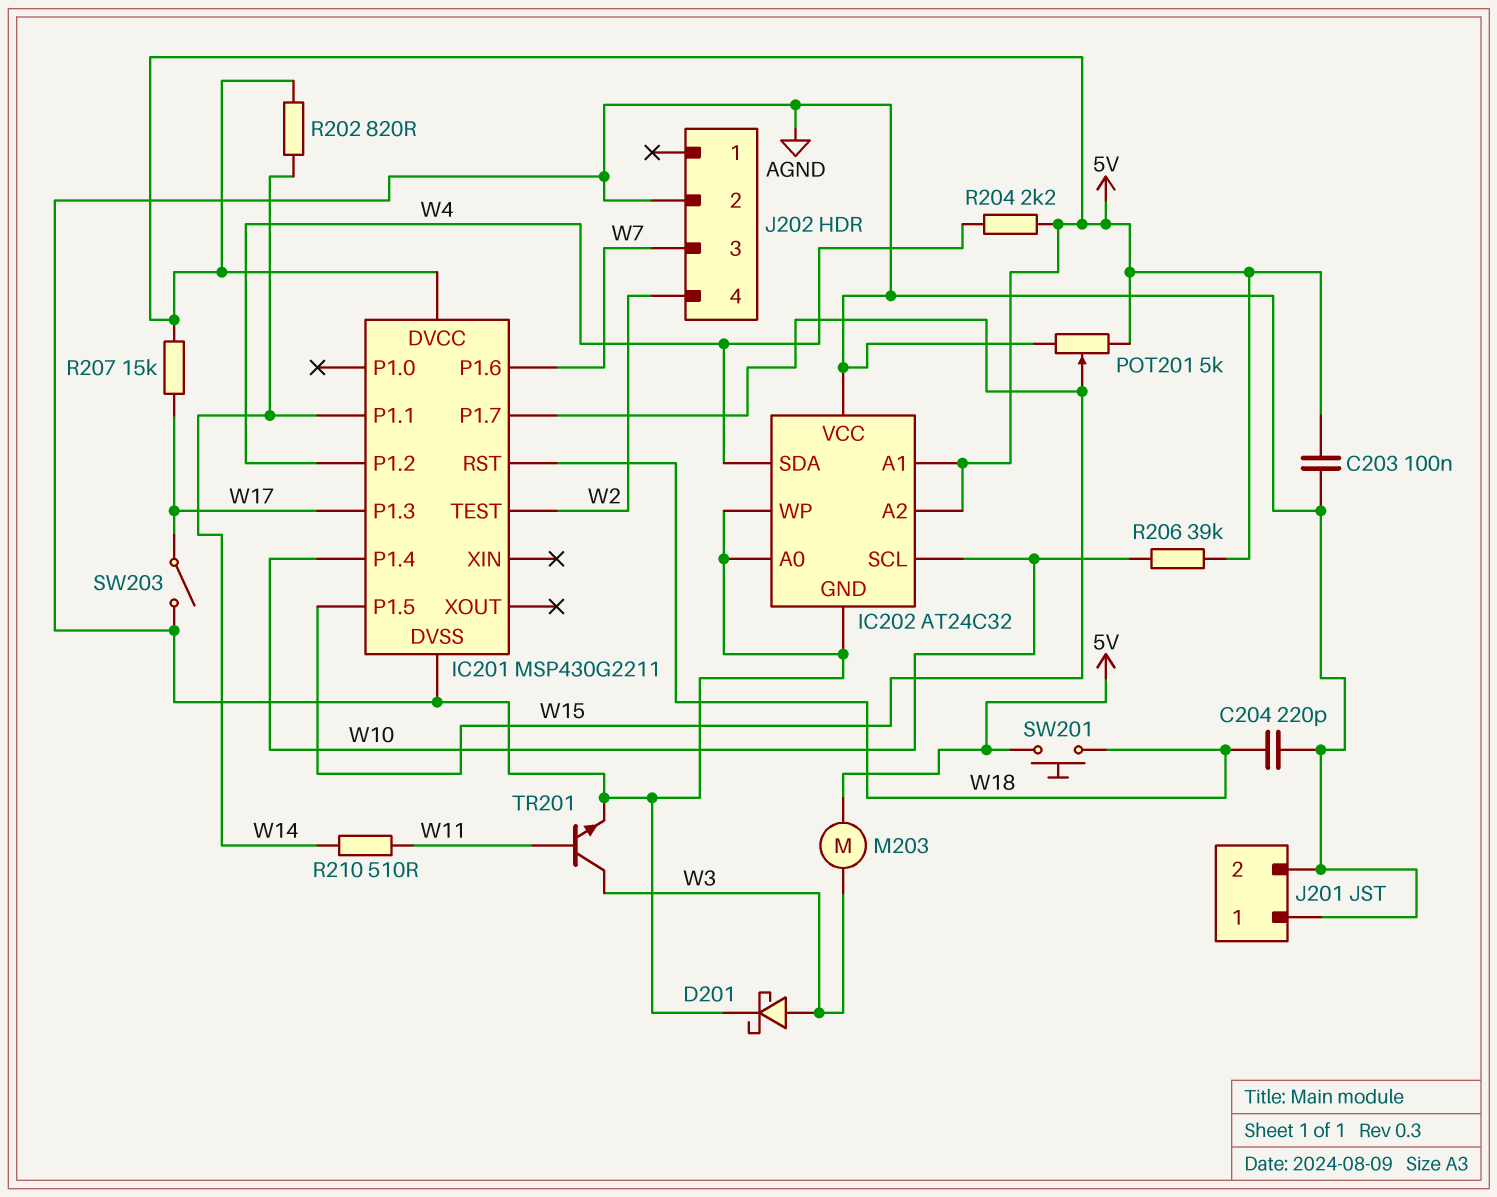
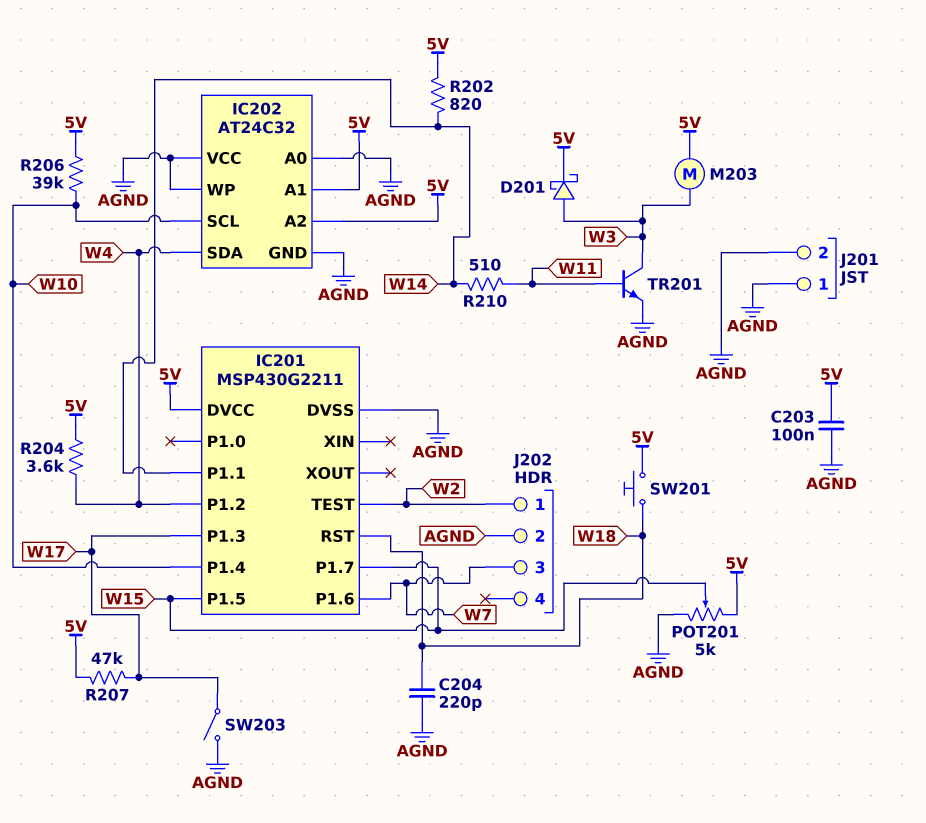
D201: schottky (A W3, K AGND) -> schottky (A W3, K 5V)
J202 pin 1: none -> W2
J202 pin 4: W2 -> none
R204: 2.2k (5V, W4) -> 3.6k (5V, W4)
R207: 15k (5V, W17) -> 47k (5V, W17)

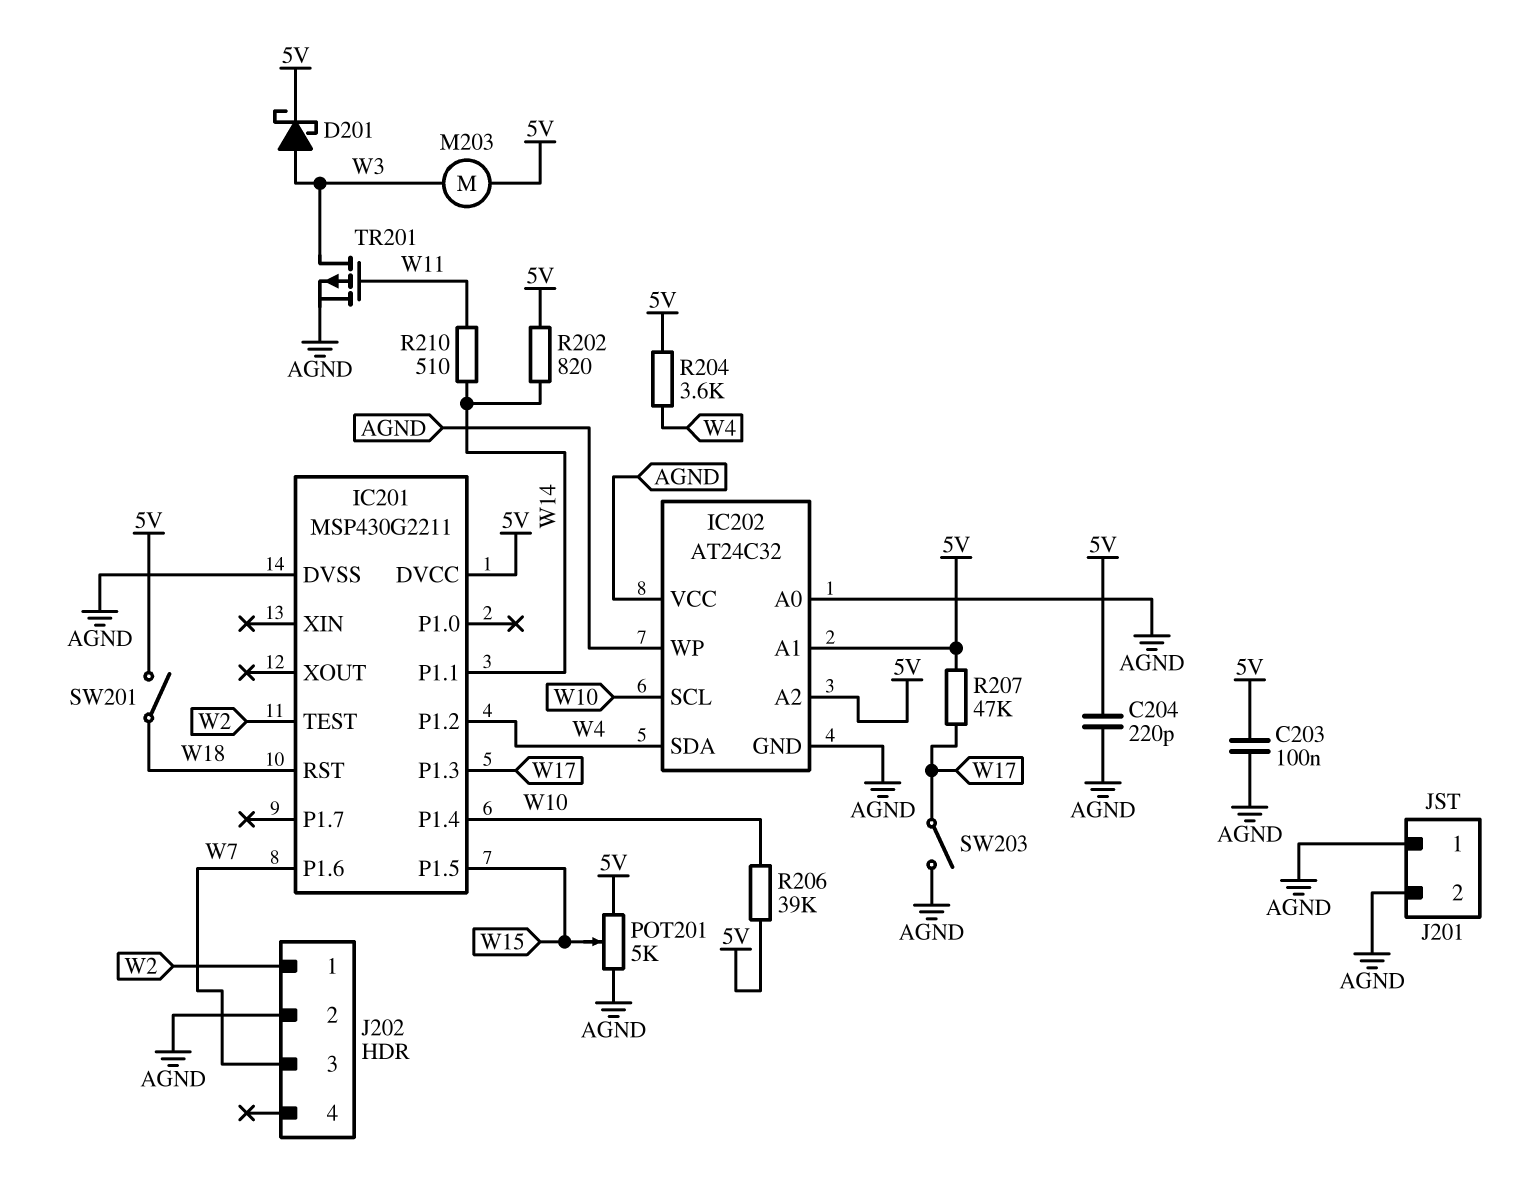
C204: 220pF (AGND, W18) -> 220pF (5V, AGND)
IC201 pin P1.7: W15 -> none
SW201: button (5V, W18) -> switch (5V, W18)
TR201: NPN (B W11, C W3, E AGND) -> PMOS (G W11, D W3, S AGND)

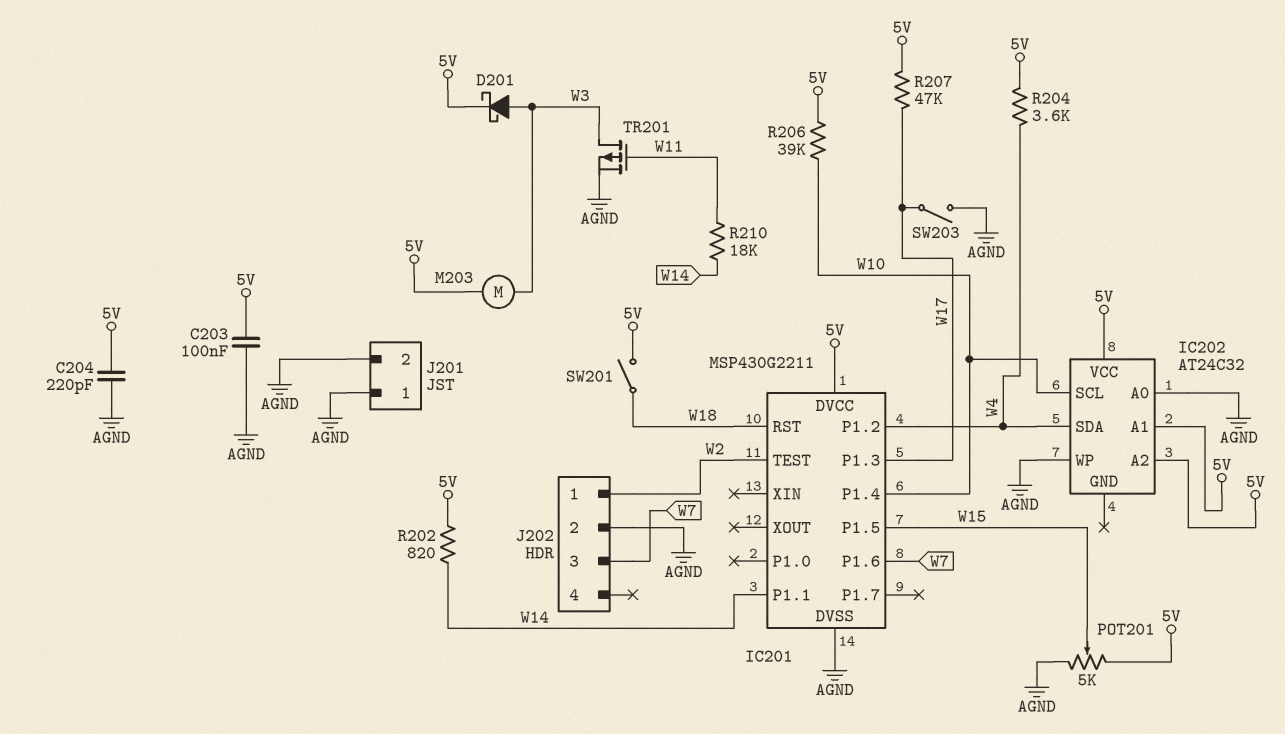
IC202 pin GND: AGND -> none
IC202 pin VCC: AGND -> 5V
R210: 510 (W11, W14) -> 18k (W11, W14)

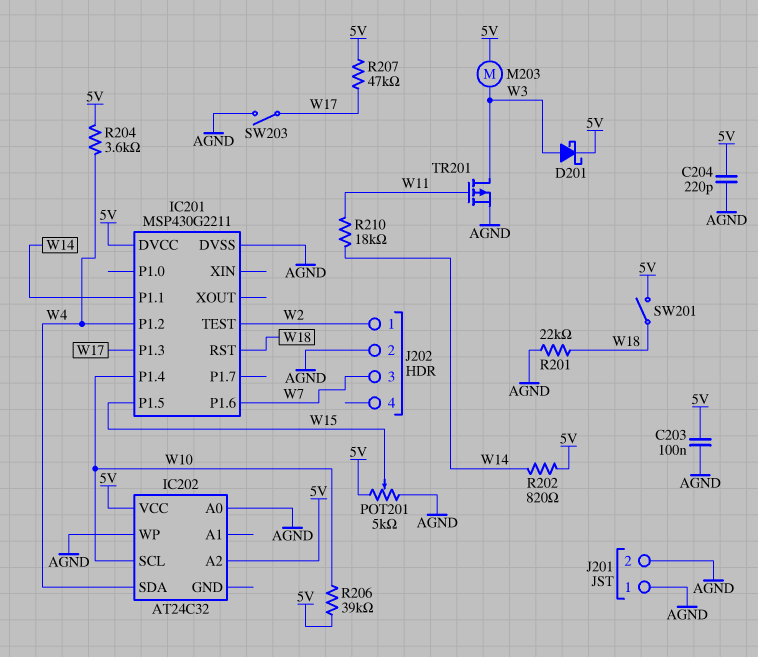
IC202 pin A1: 5V -> none
R201: none -> 22k (AGND, W18)

